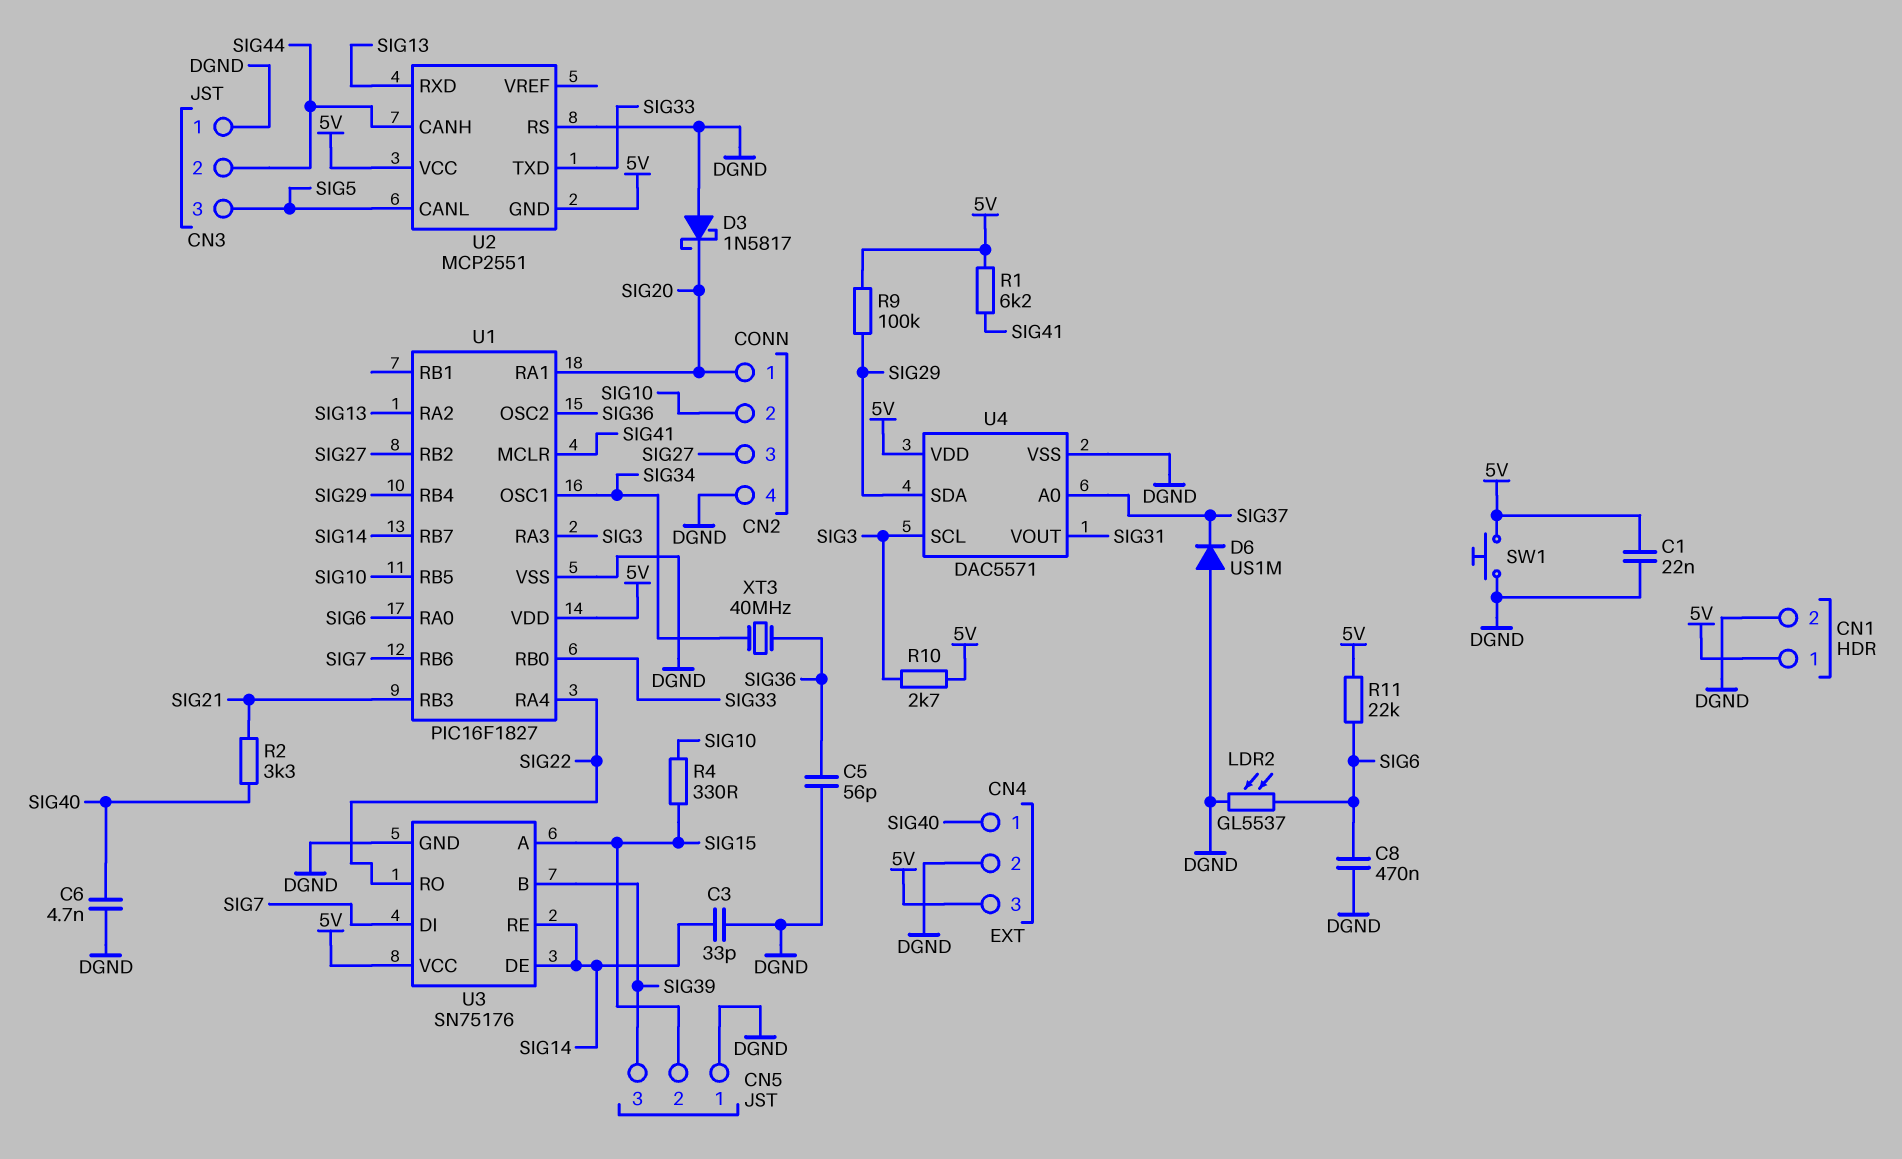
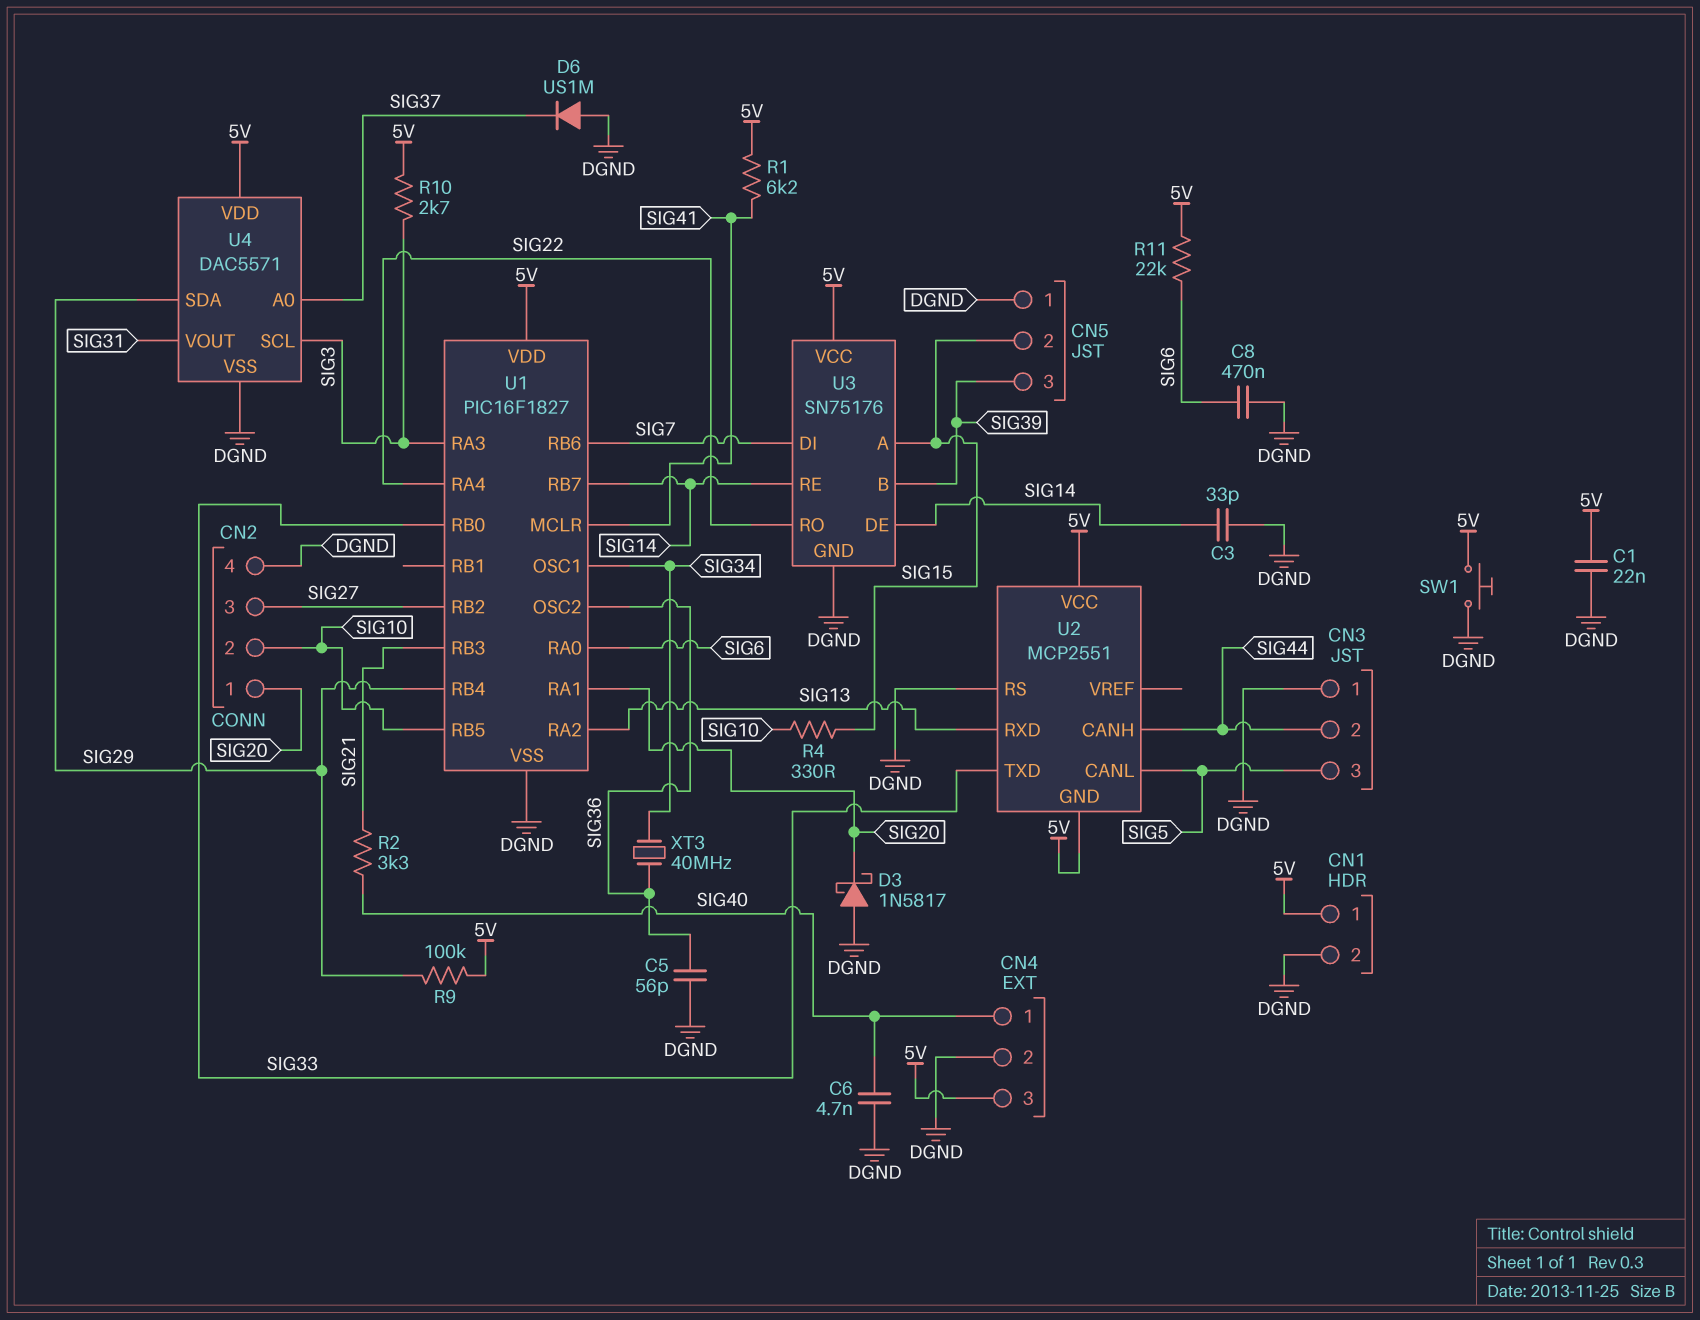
LDR2: GL5537 (DGND, SIG6) -> none

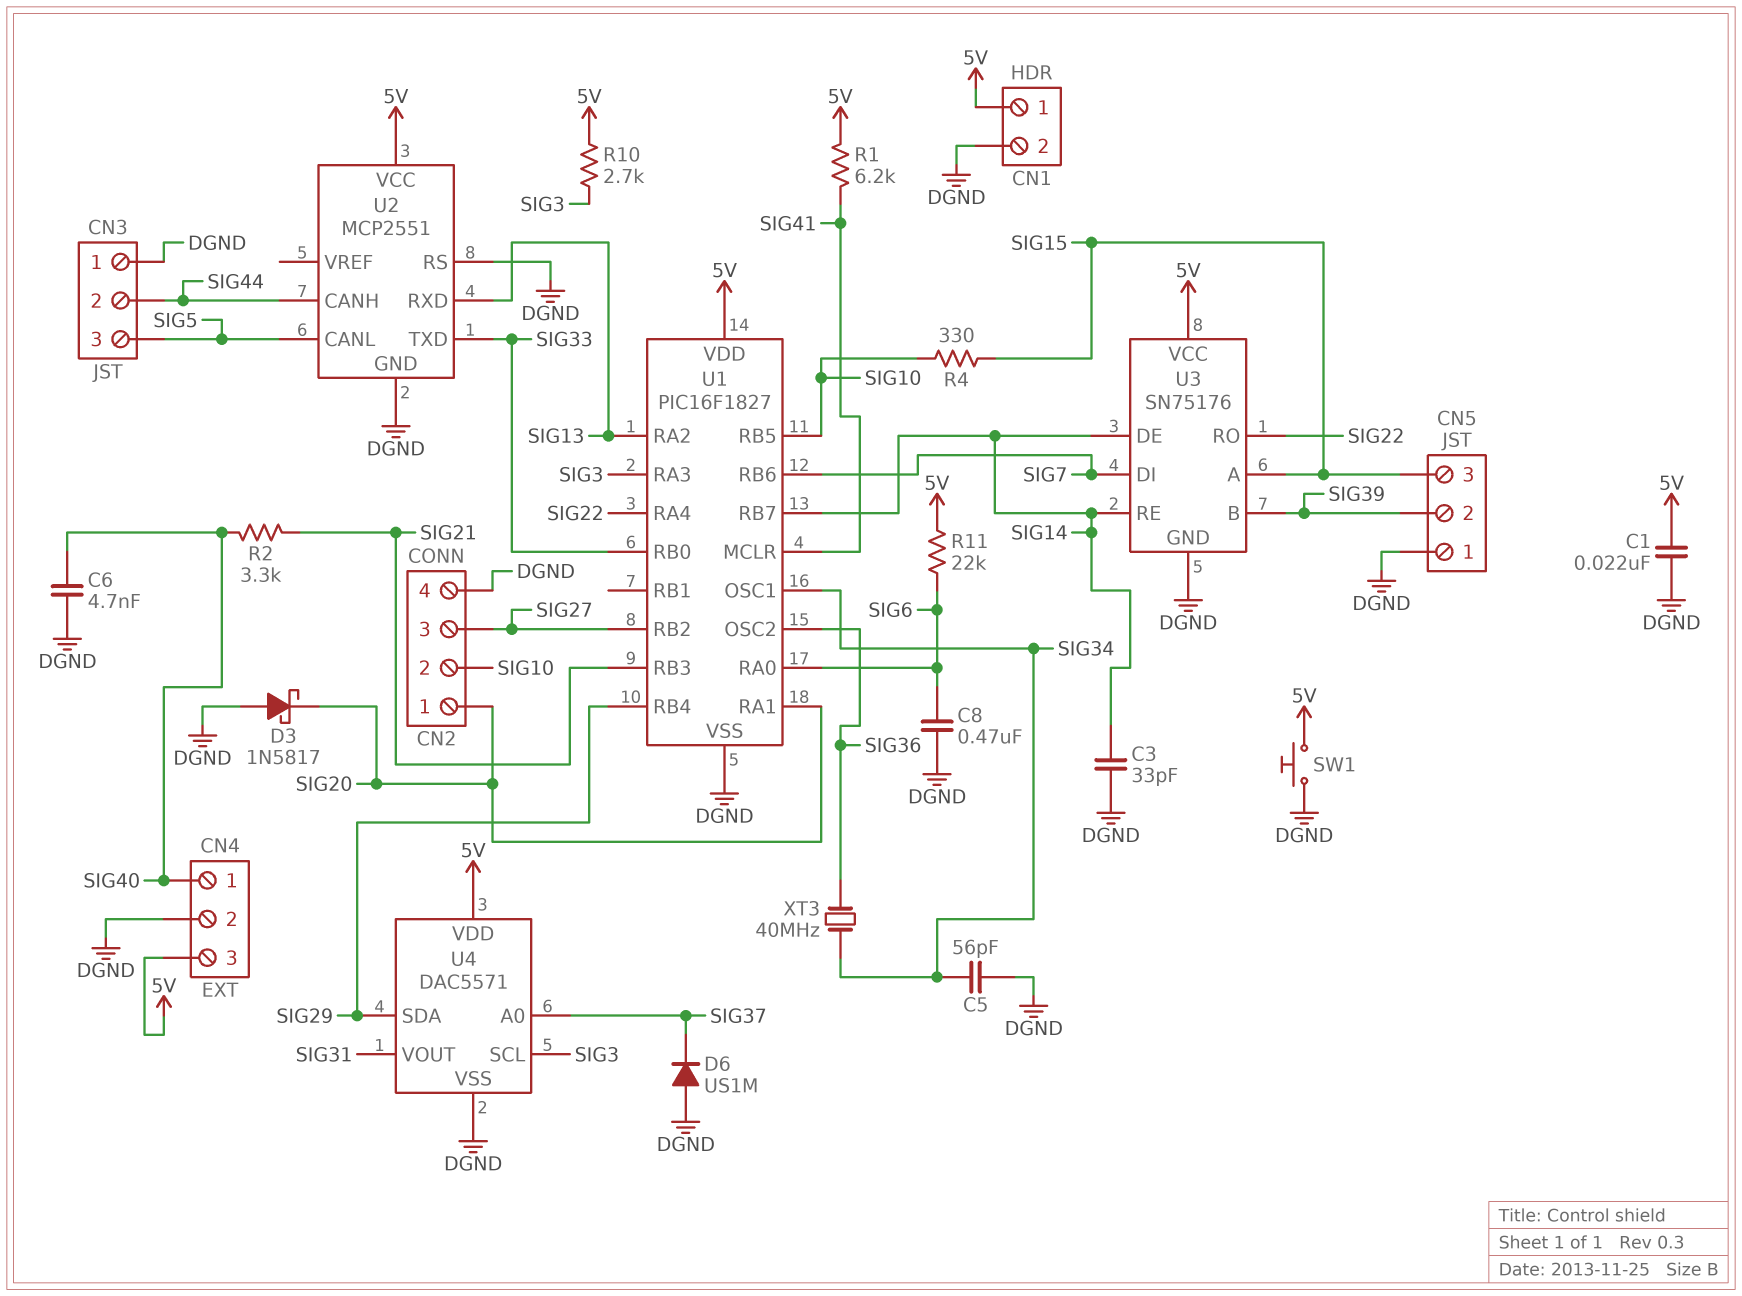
C5: 56pF (DGND, SIG36) -> 56pF (DGND, SIG34)
CN5 pin 2: SIG15 -> SIG39
CN5 pin 3: SIG39 -> SIG15
R9: 100k (5V, SIG29) -> none
U2 pin GND: 5V -> DGND

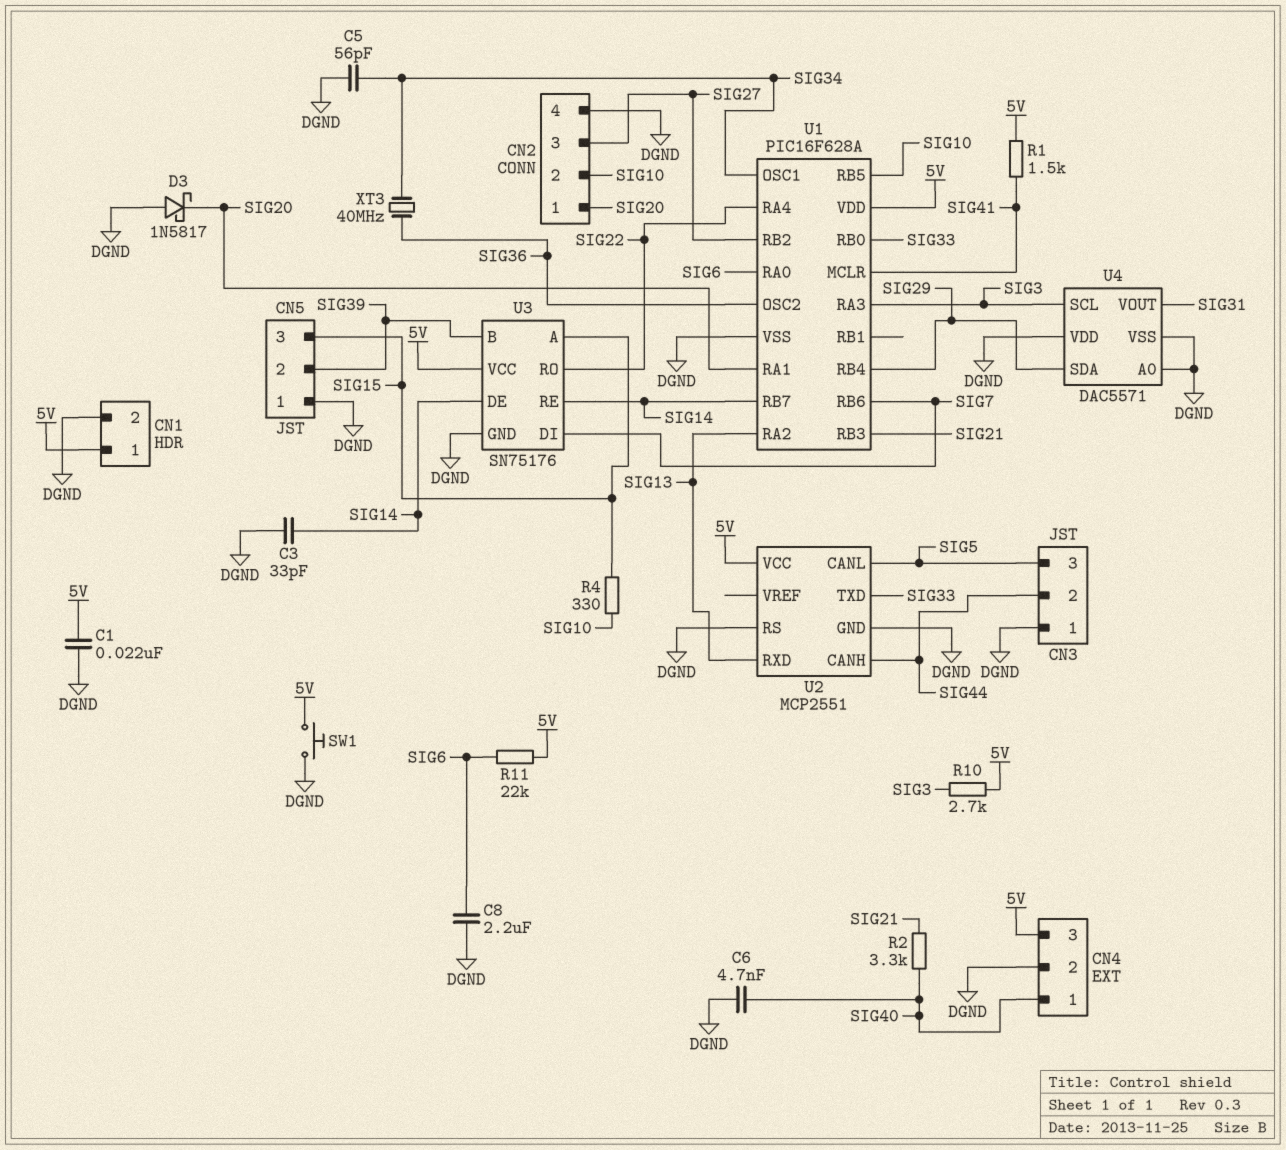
C8: 470nF (DGND, SIG6) -> 2.2uF (DGND, SIG6)
D6: diode US1M (A DGND, K SIG37) -> none
R1: 6.2k (5V, SIG41) -> 1.5k (5V, SIG41)
U1: PIC16F1827 -> PIC16F628A
U4 pin A0: SIG37 -> DGND
U4 pin VDD: 5V -> DGND

